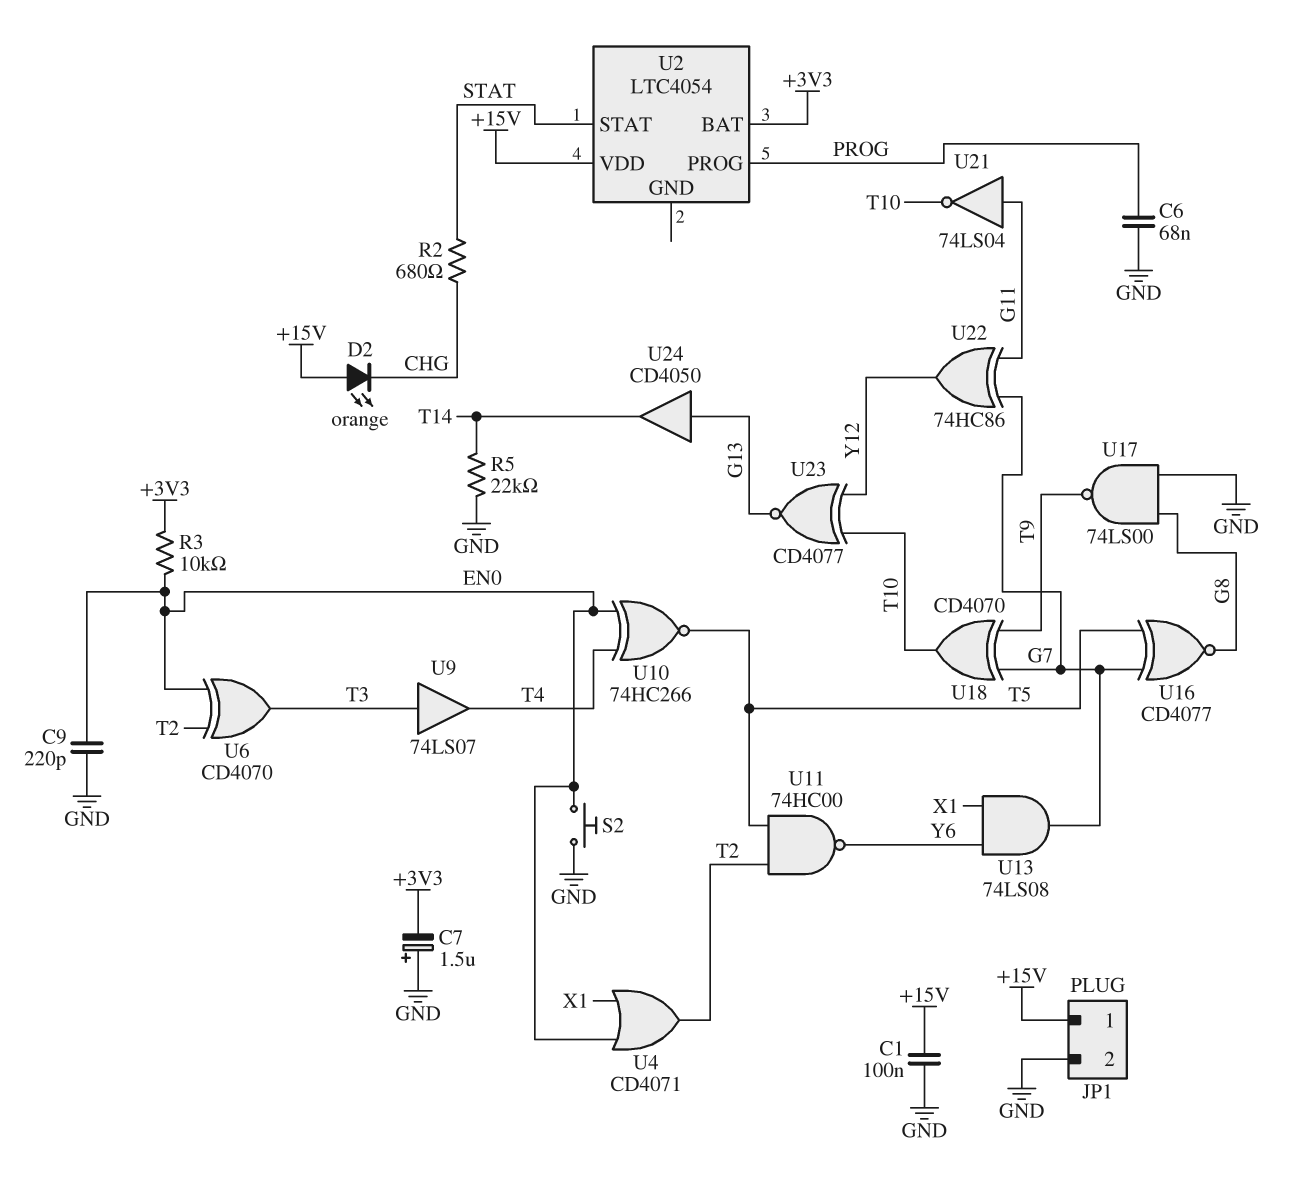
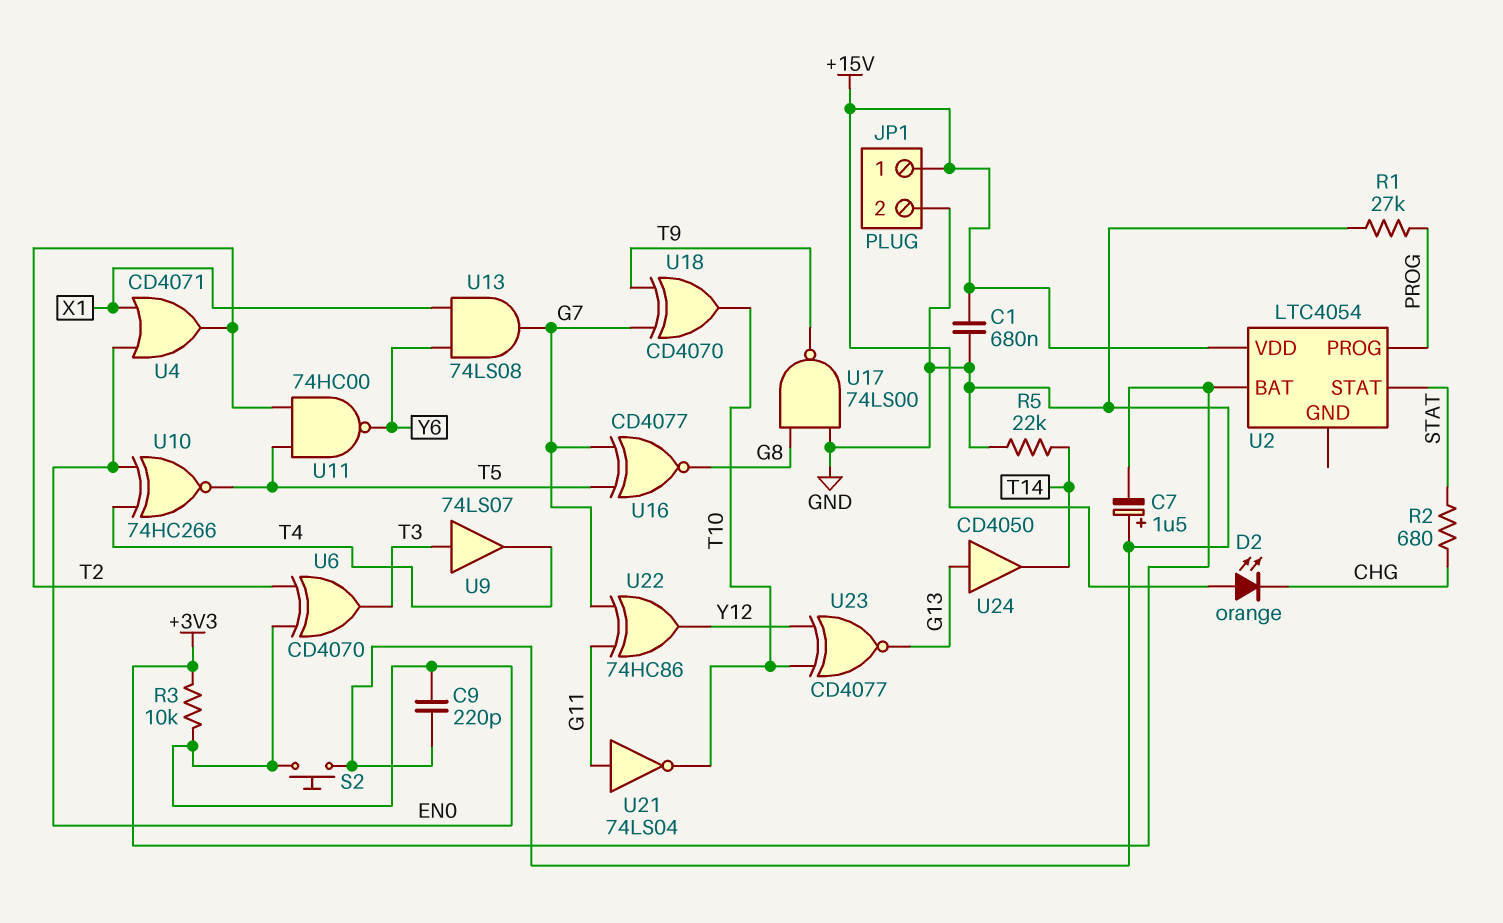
C1: 100nF (+15V, GND) -> 680nF (+15V, GND)
C6: 68nF (GND, PROG) -> none
R1: none -> 27k (GND, PROG)

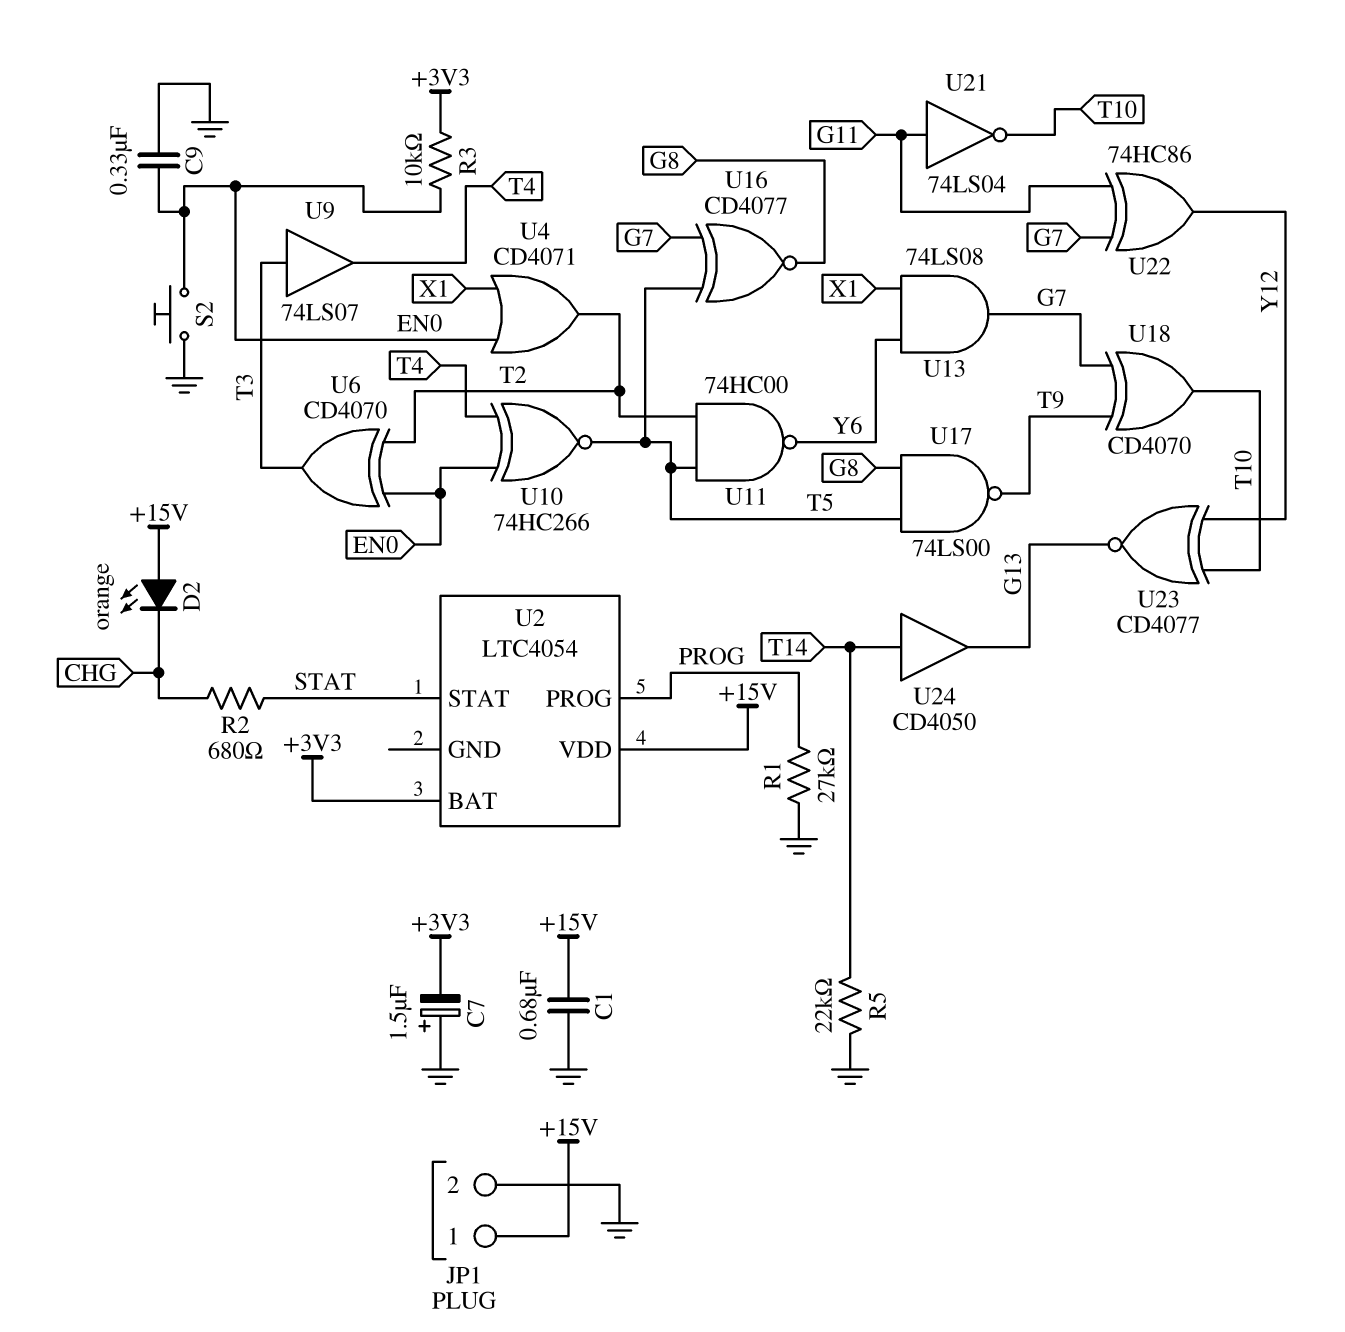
C9: 220pF (EN0, GND) -> 330nF (EN0, GND)
U17: NAND 74LS00 (in G8, in GND, out T9) -> NAND 74LS00 (in G8, in T5, out T9)
U24: buffer CD4050 (in G13, out T14) -> buffer CD4050 (in T14, out G13)

